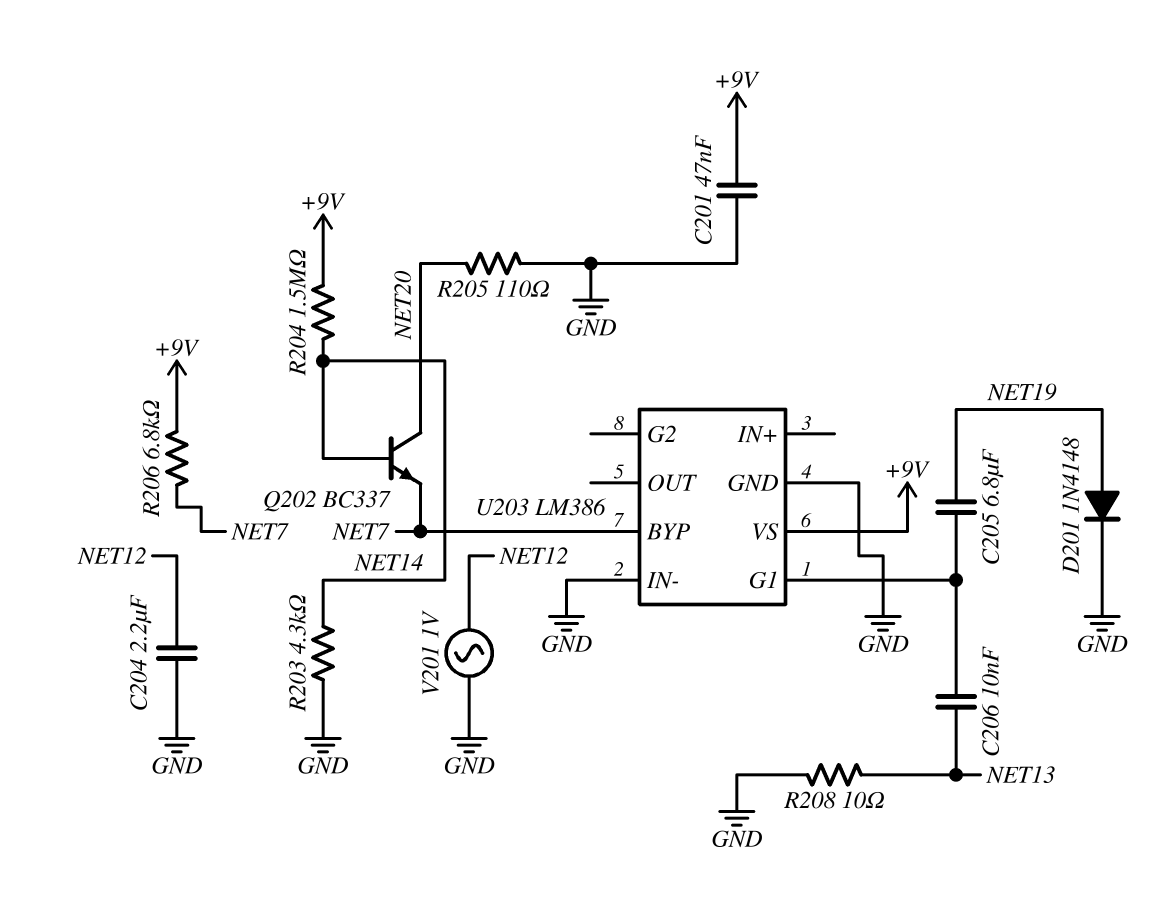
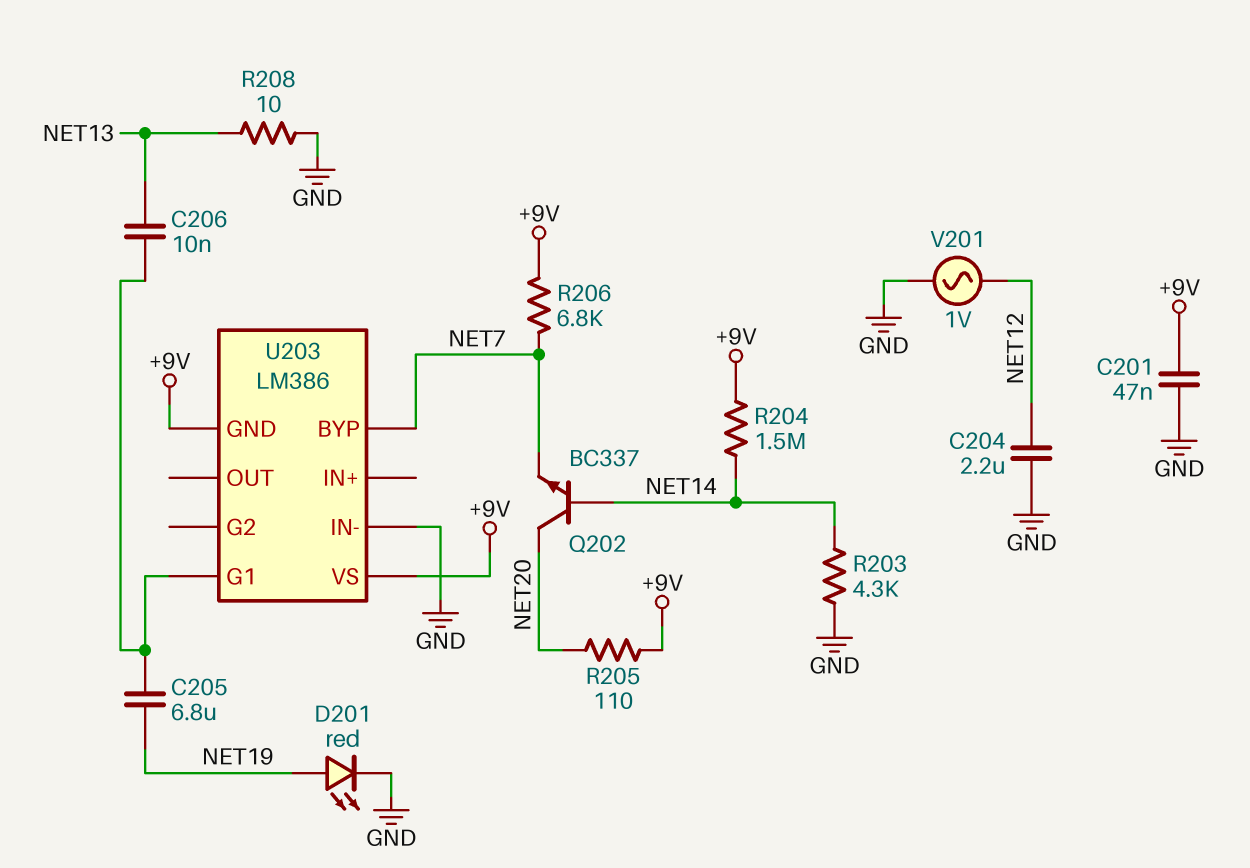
D201: diode 1N4148 (A NET19, K GND) -> LED red (A NET19, K GND)
R205: 110 (GND, NET20) -> 110 (+9V, NET20)
U203 pin GND: GND -> +9V

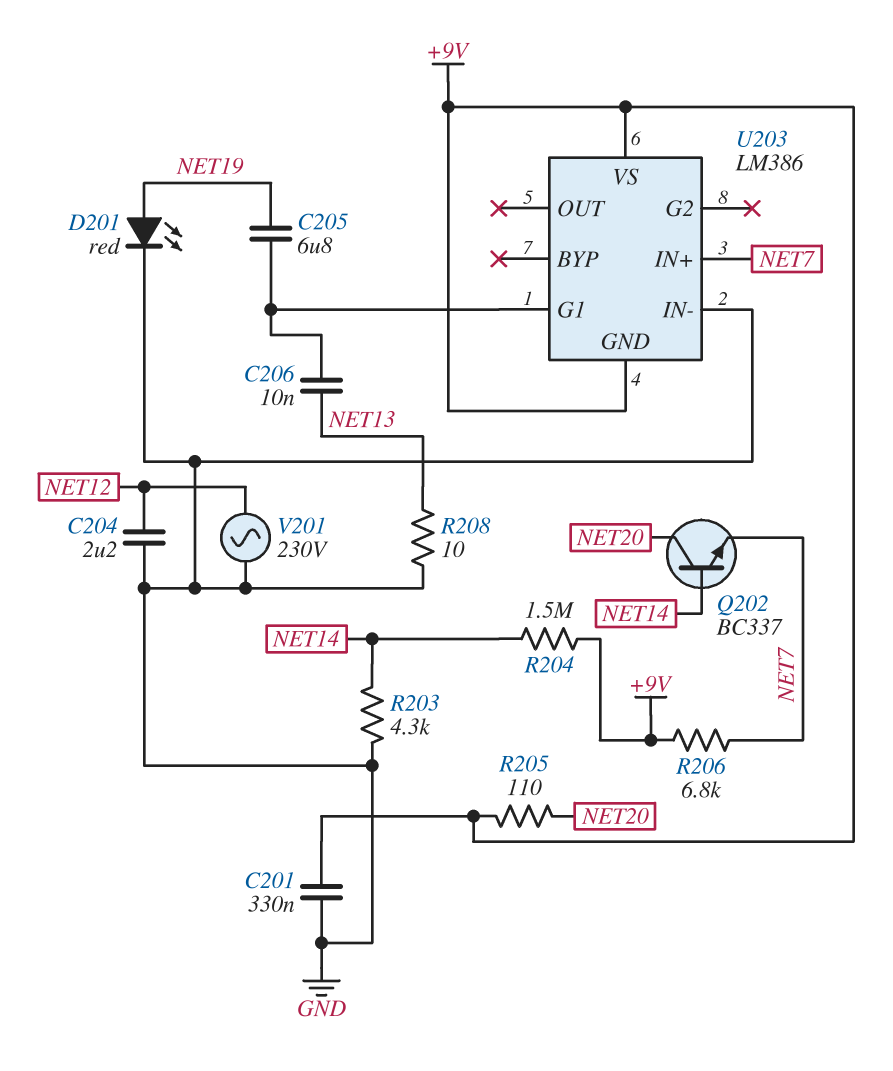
C201: 47nF (+9V, GND) -> 330nF (+9V, GND)
U203 pin BYP: NET7 -> none
U203 pin IN+: none -> NET7
V201: AC 1V (GND, NET12) -> AC 230V (GND, NET12)

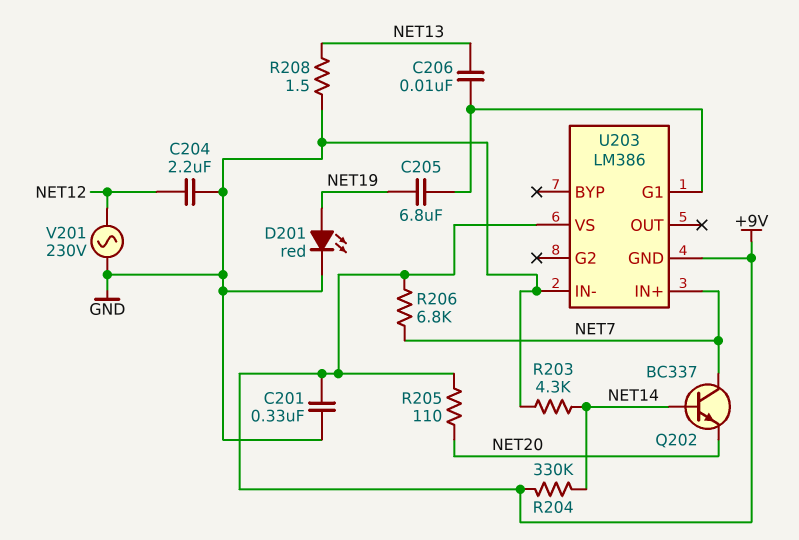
Q202: NPN BC337 (B NET14, C NET20, E NET7) -> NPN BC337 (B NET14, C NET7, E NET20)
R204: 1.5M (+9V, NET14) -> 330k (+9V, NET14)
R208: 10 (GND, NET13) -> 1.5 (GND, NET13)

